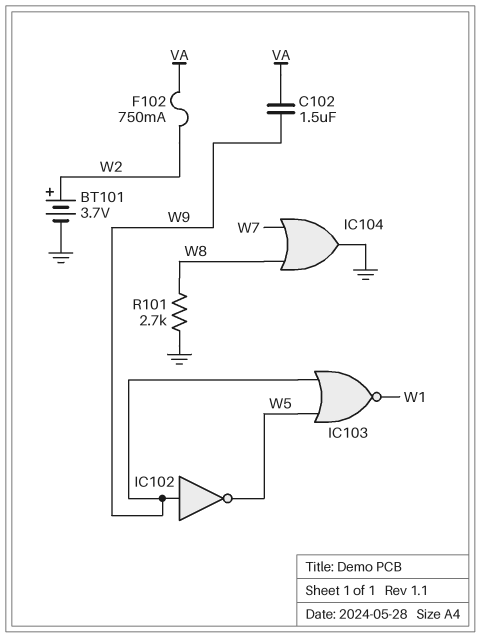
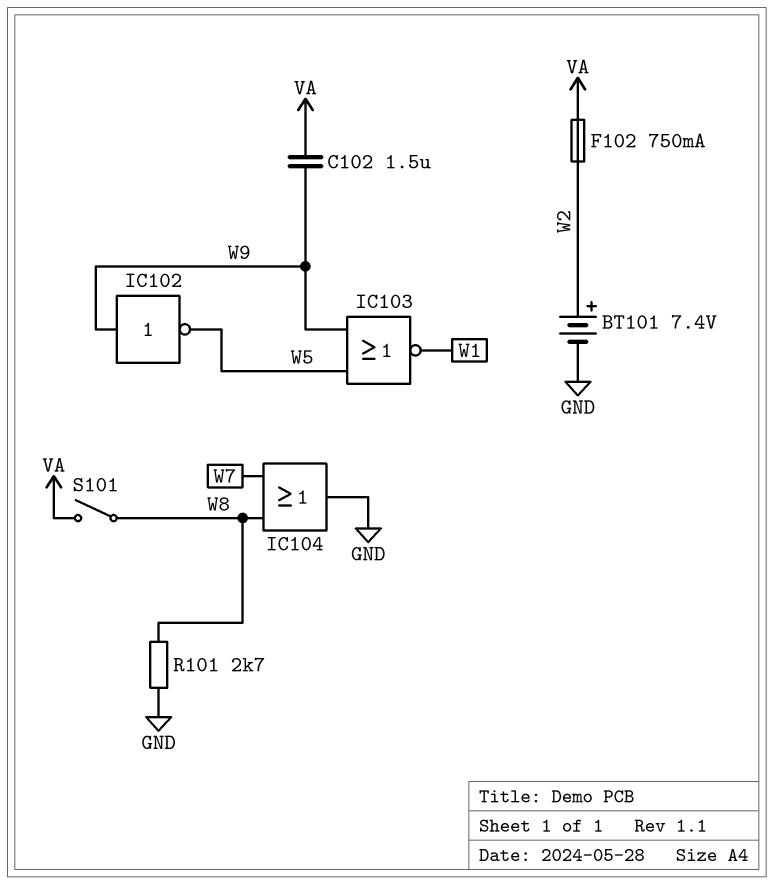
BT101: 3.7V (plus W2, minus GND) -> 7.4V (plus W2, minus GND)
S101: none -> switch (VA, W8)

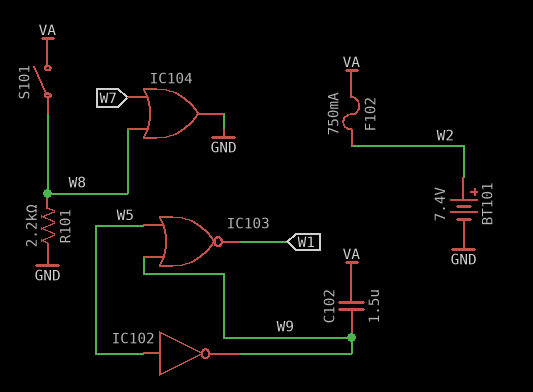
IC102: NOT (in W9, out W5) -> NOT (in W5, out W9)
R101: 2.7k (GND, W8) -> 2.2k (GND, W8)

